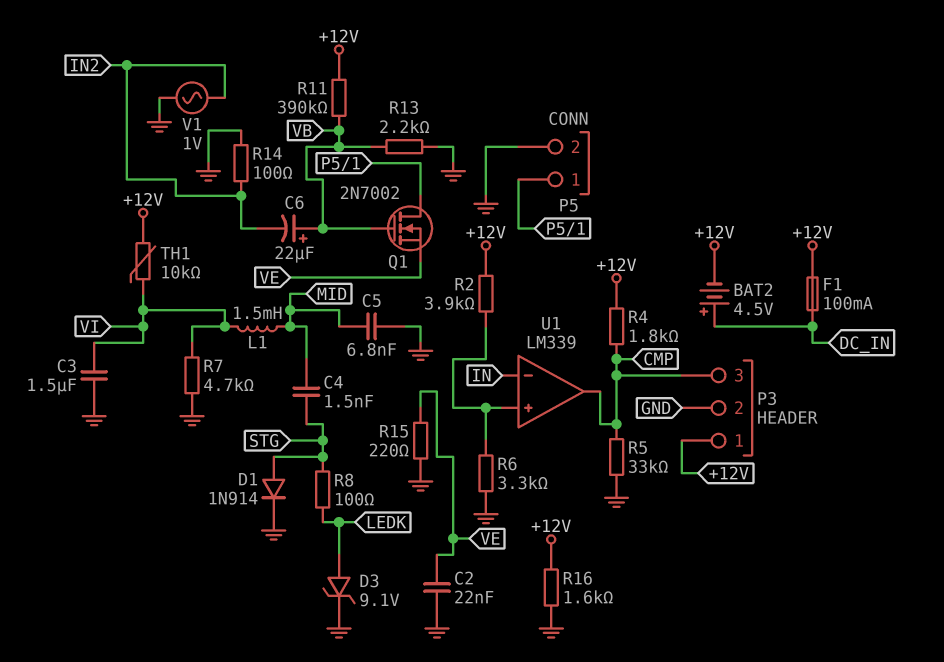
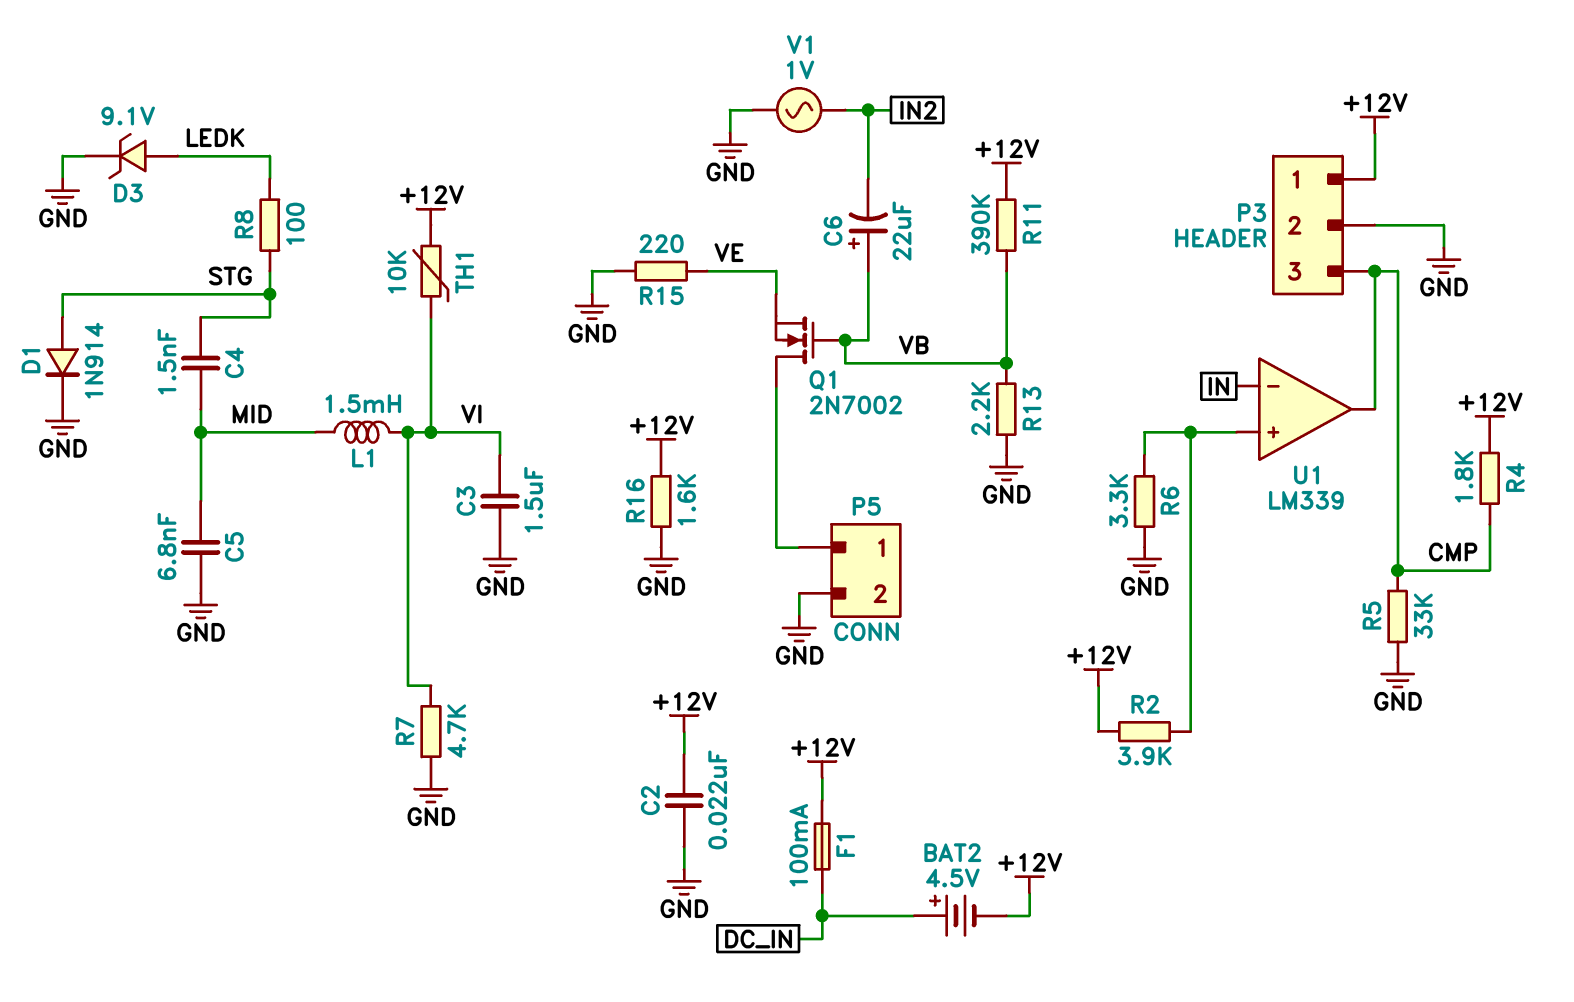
C2: 22nF (GND, VE) -> 22nF (+12V, GND)
R14: 100 (GND, IN2) -> none

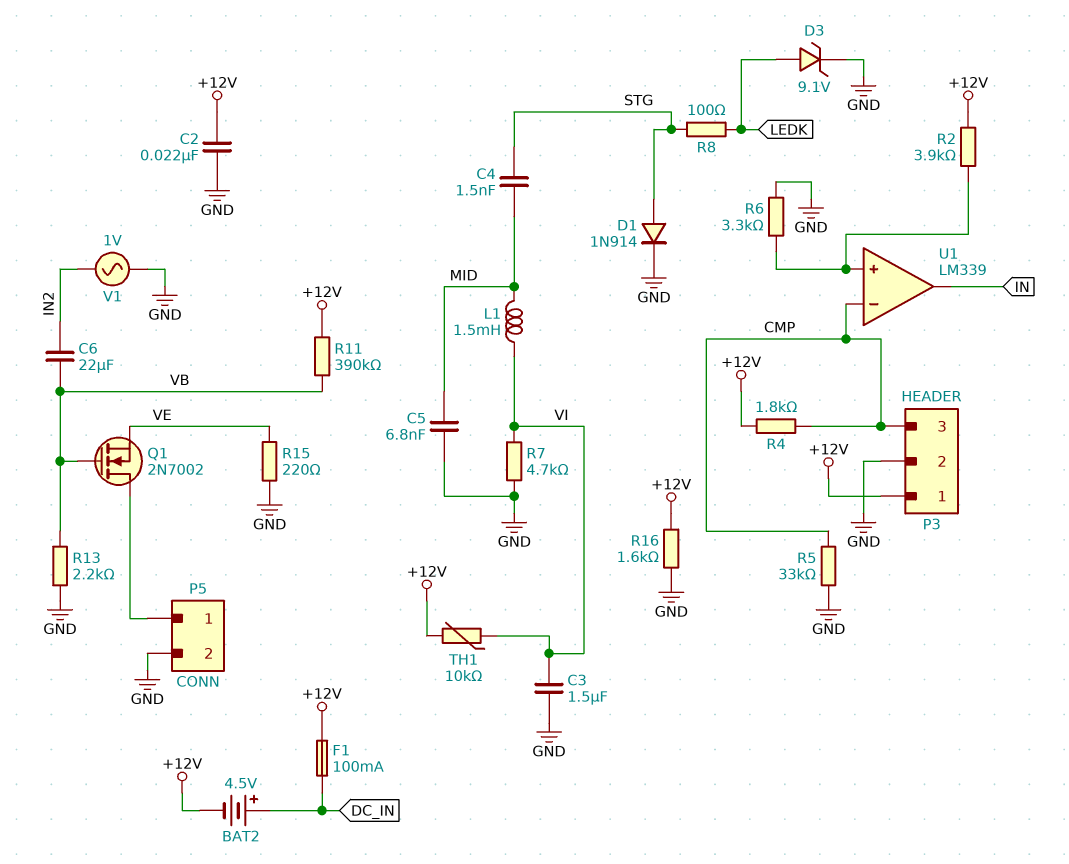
C6: 22uF (plus VB, minus IN2) -> 22uF (IN2, VB)
U1 pin in-: IN -> CMP
U1 pin out: CMP -> IN

